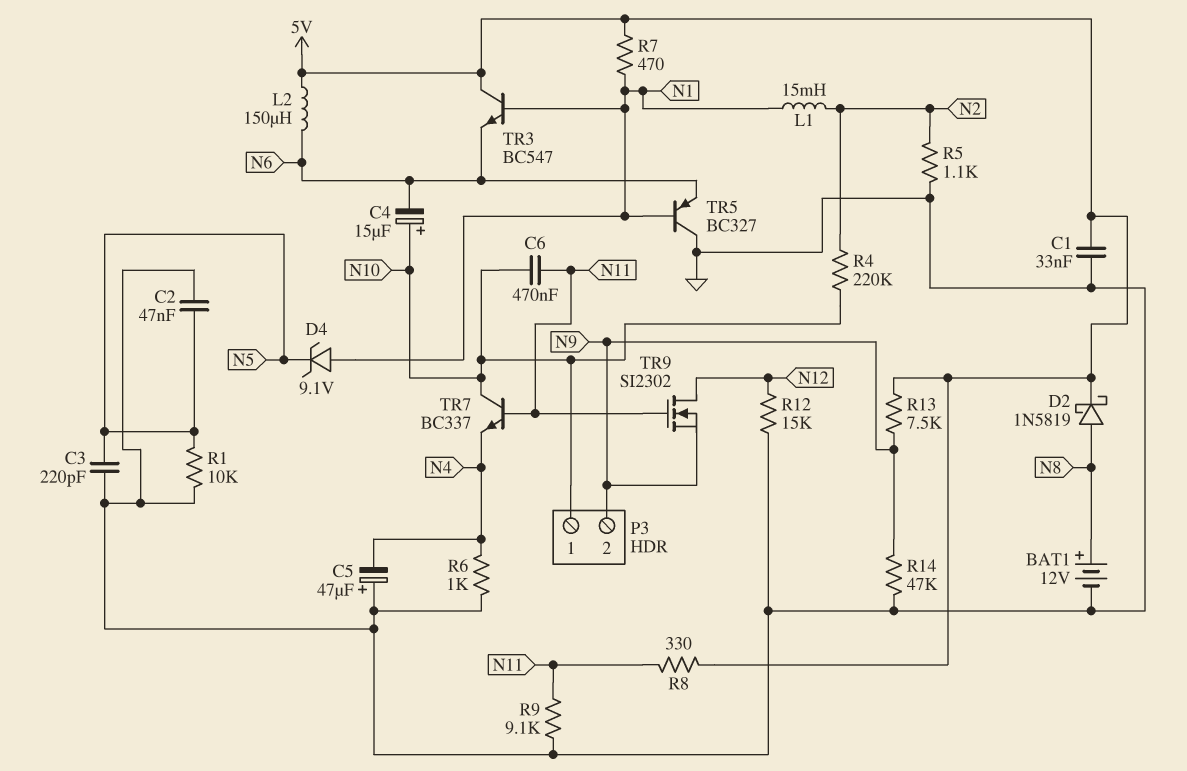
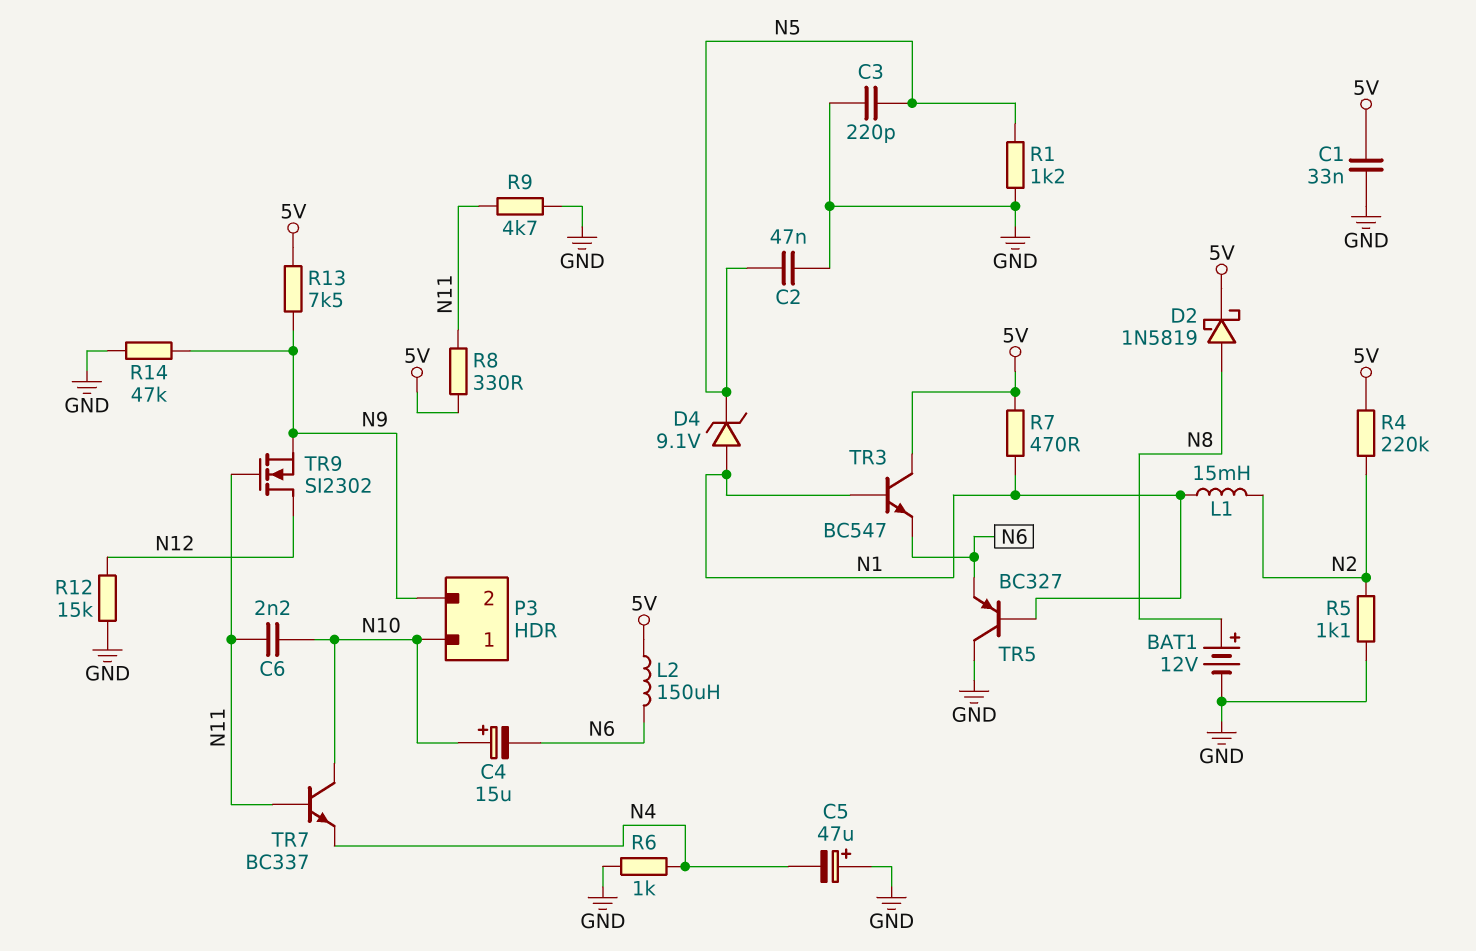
C6: 470nF (N10, N11) -> 2.2nF (N10, N11)
R1: 10k (GND, N5) -> 1.2k (GND, N5)
R4: 220k (N2, N10) -> 220k (5V, N2)
R9: 9.1k (GND, N11) -> 4.7k (GND, N11)

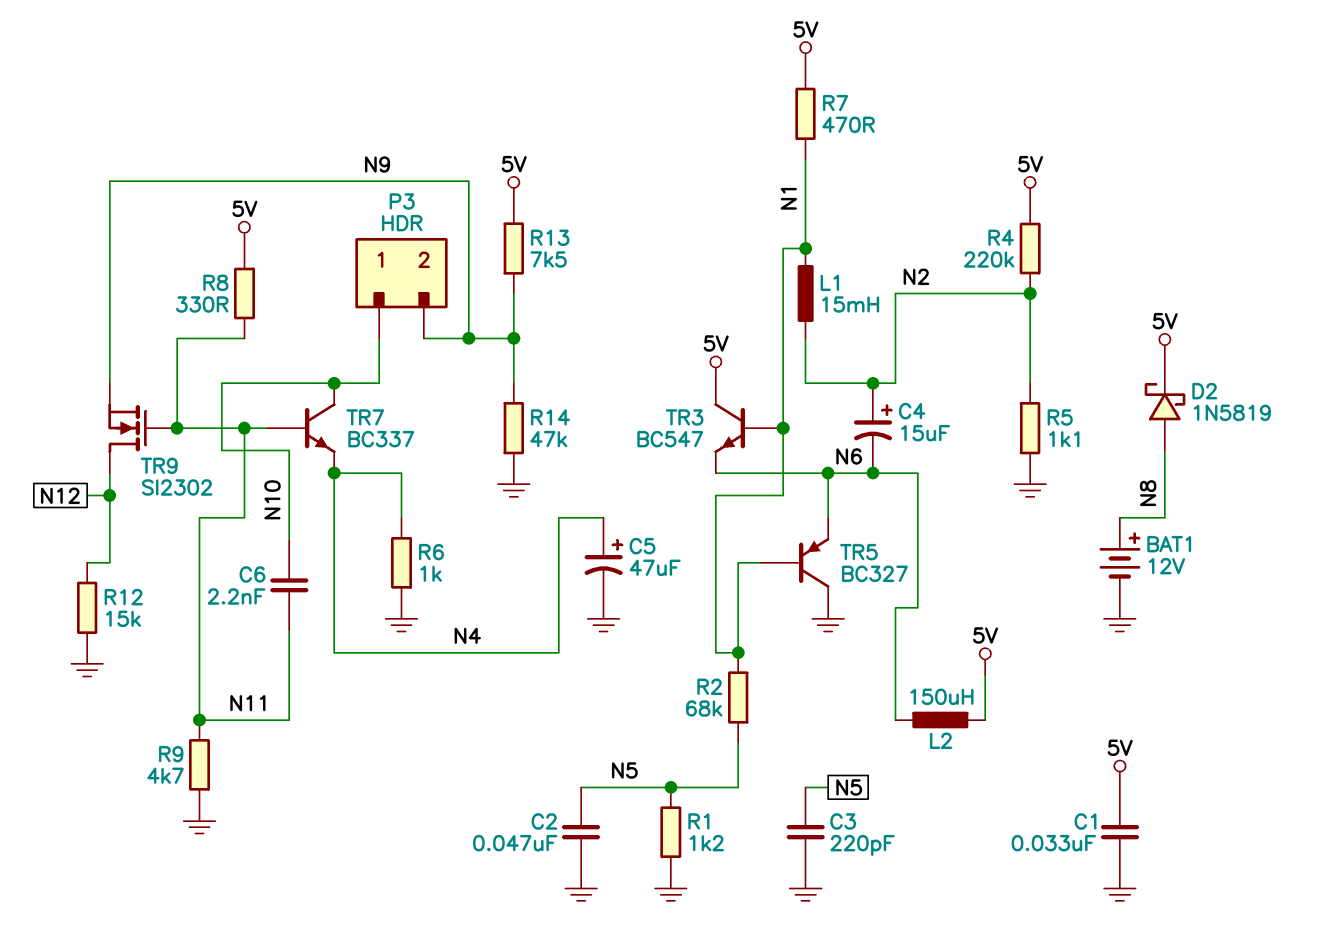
C4: 15uF (plus N10, minus N6) -> 15uF (plus N2, minus N6)
C5: 47uF (plus GND, minus N4) -> 47uF (plus N4, minus GND)
D4: zener 9.1V (A N1, K N5) -> none
R2: none -> 68k (N1, N5)

